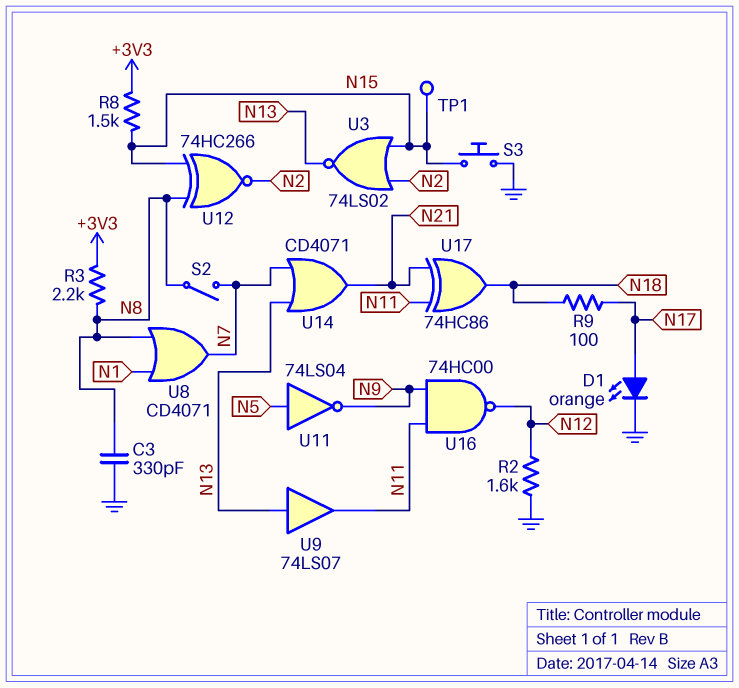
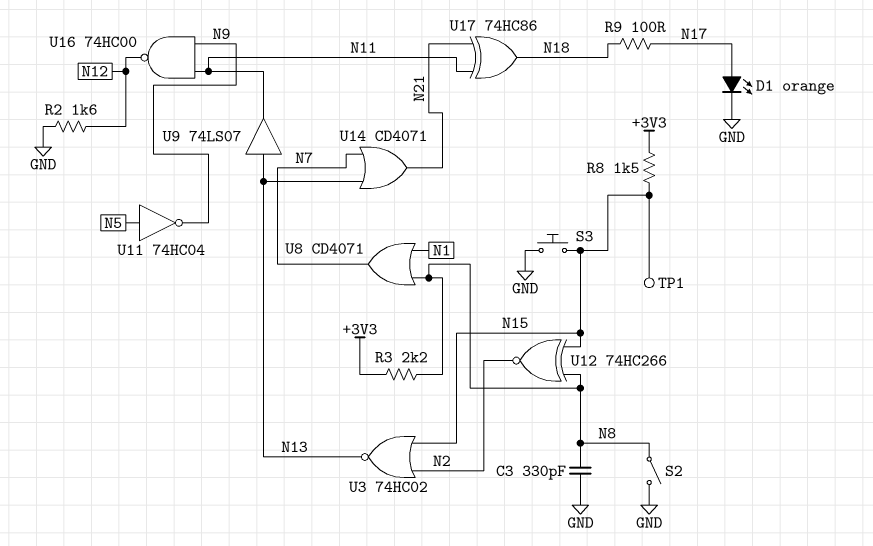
S2: switch (N7, N8) -> switch (GND, N8)
U3: NOR 74LS02 (in N2, in N15, out N13) -> NOR 74HC02 (in N2, in N15, out N13)
U11: NOT 74LS04 (in N5, out N9) -> NOT 74HC04 (in N5, out N9)

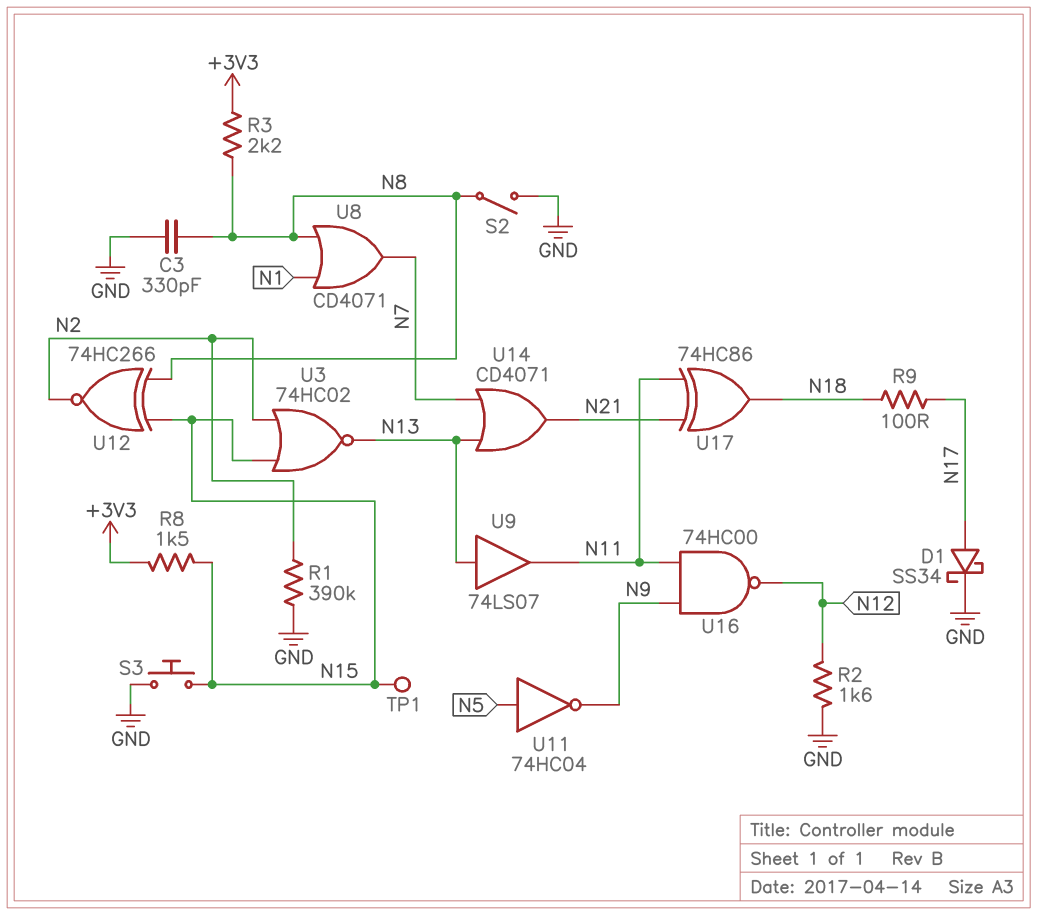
D1: LED orange (A N17, K GND) -> schottky SS34 (A N17, K GND)
R1: none -> 390k (GND, N2)

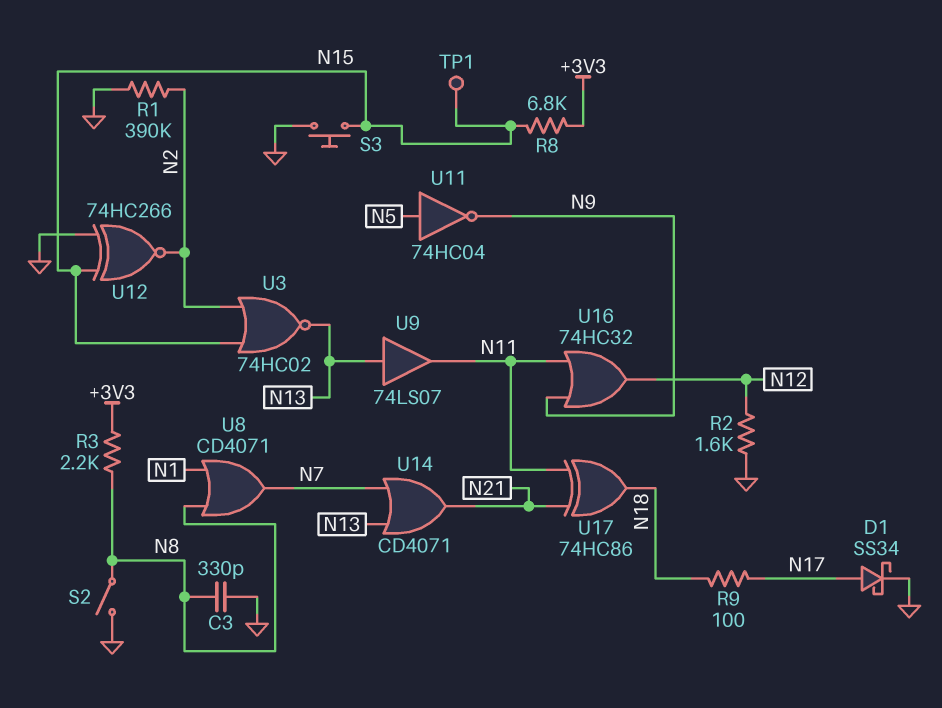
R8: 1.5k (+3V3, N15) -> 6.8k (+3V3, N15)
U12: XNOR 74HC266 (in N8, in N15, out N2) -> XNOR 74HC266 (in GND, in N15, out N2)
U16: NAND 74HC00 (in N9, in N11, out N12) -> OR 74HC32 (in N9, in N11, out N12)

